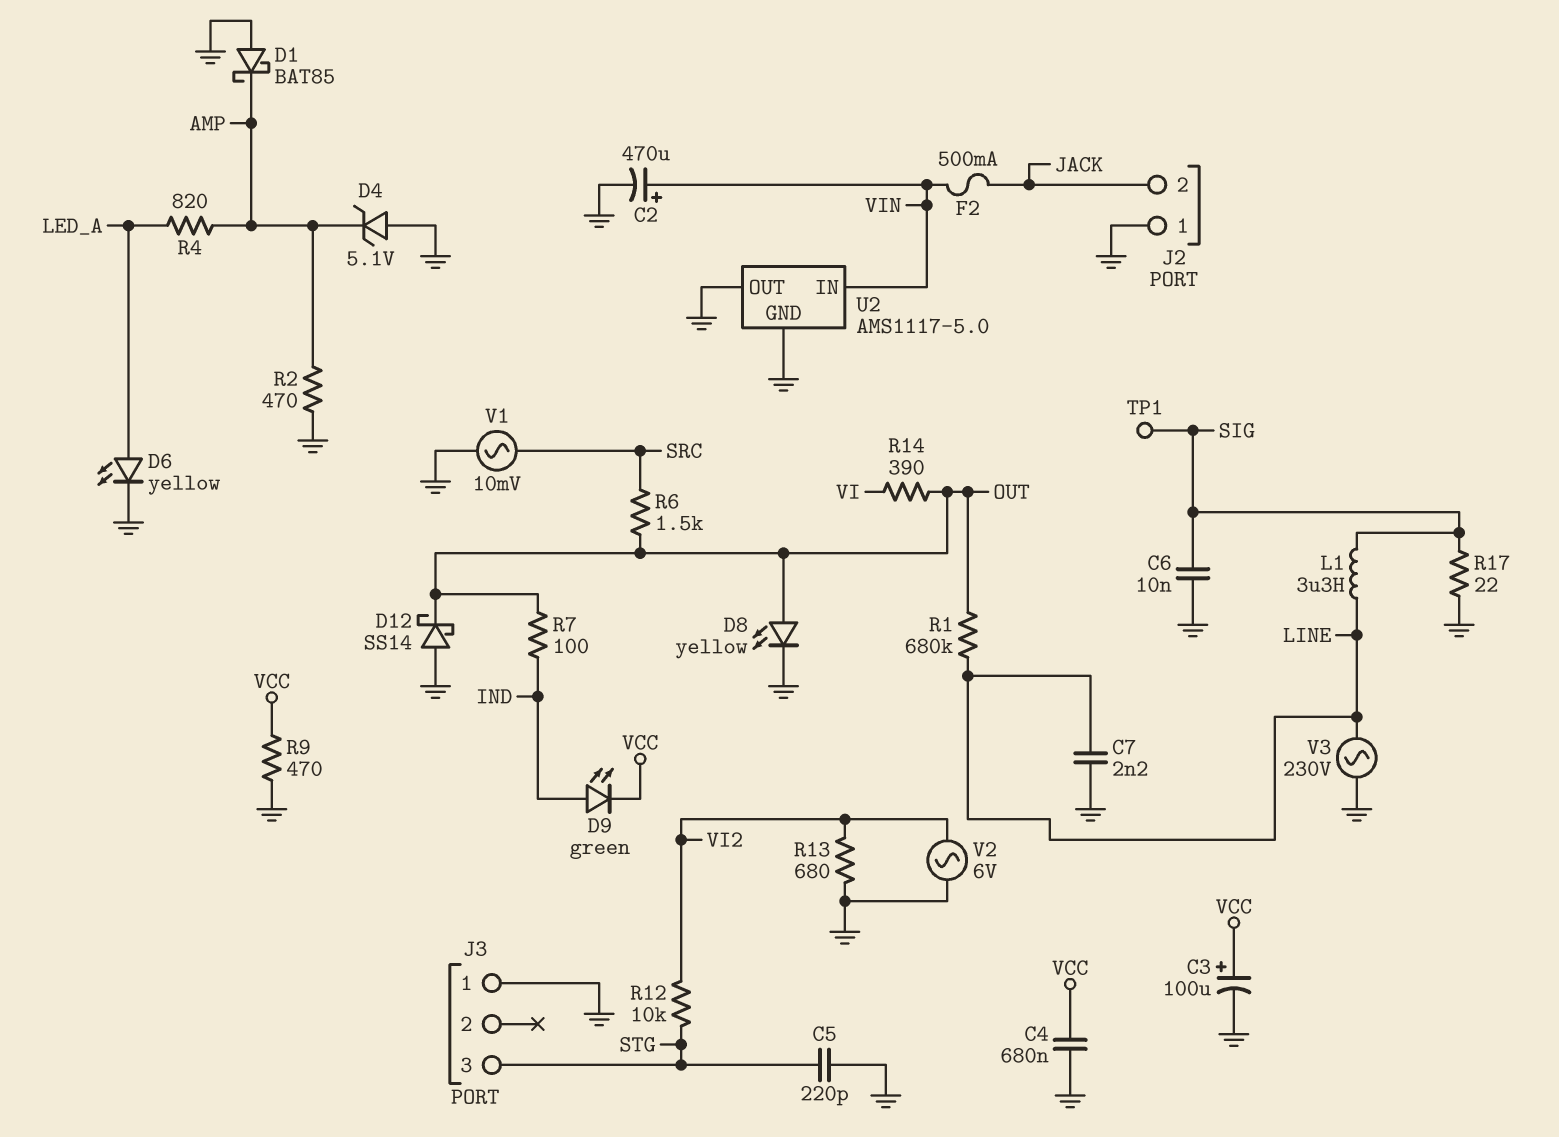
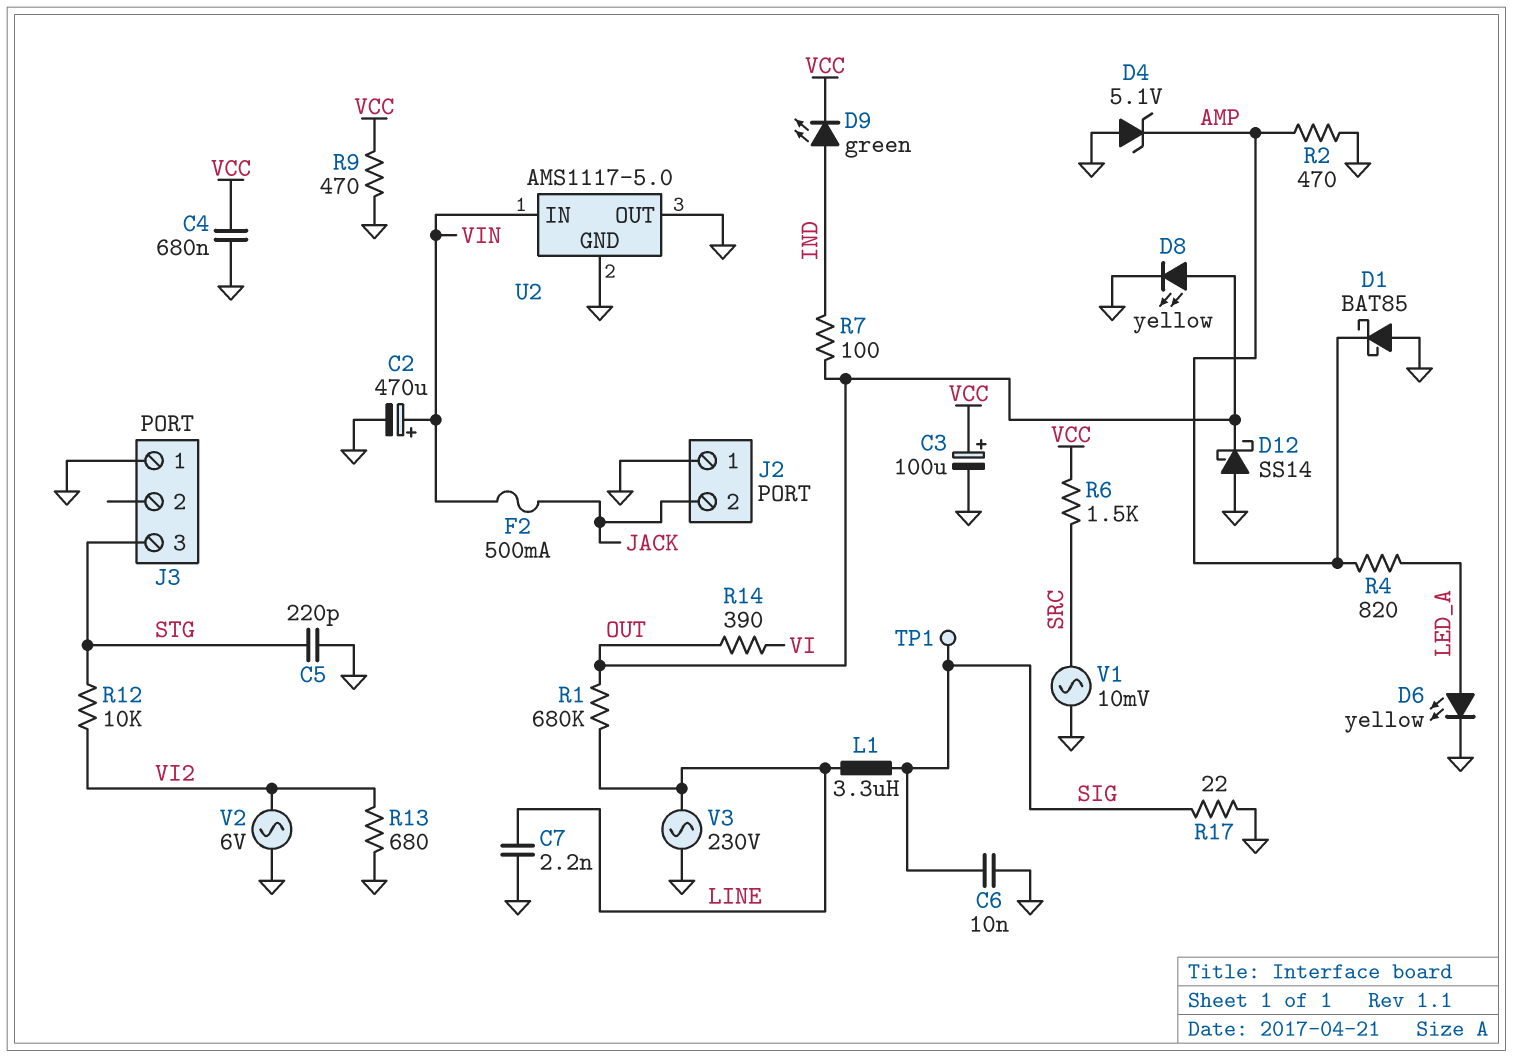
R6: 1.5k (OUT, SRC) -> 1.5k (SRC, VCC)

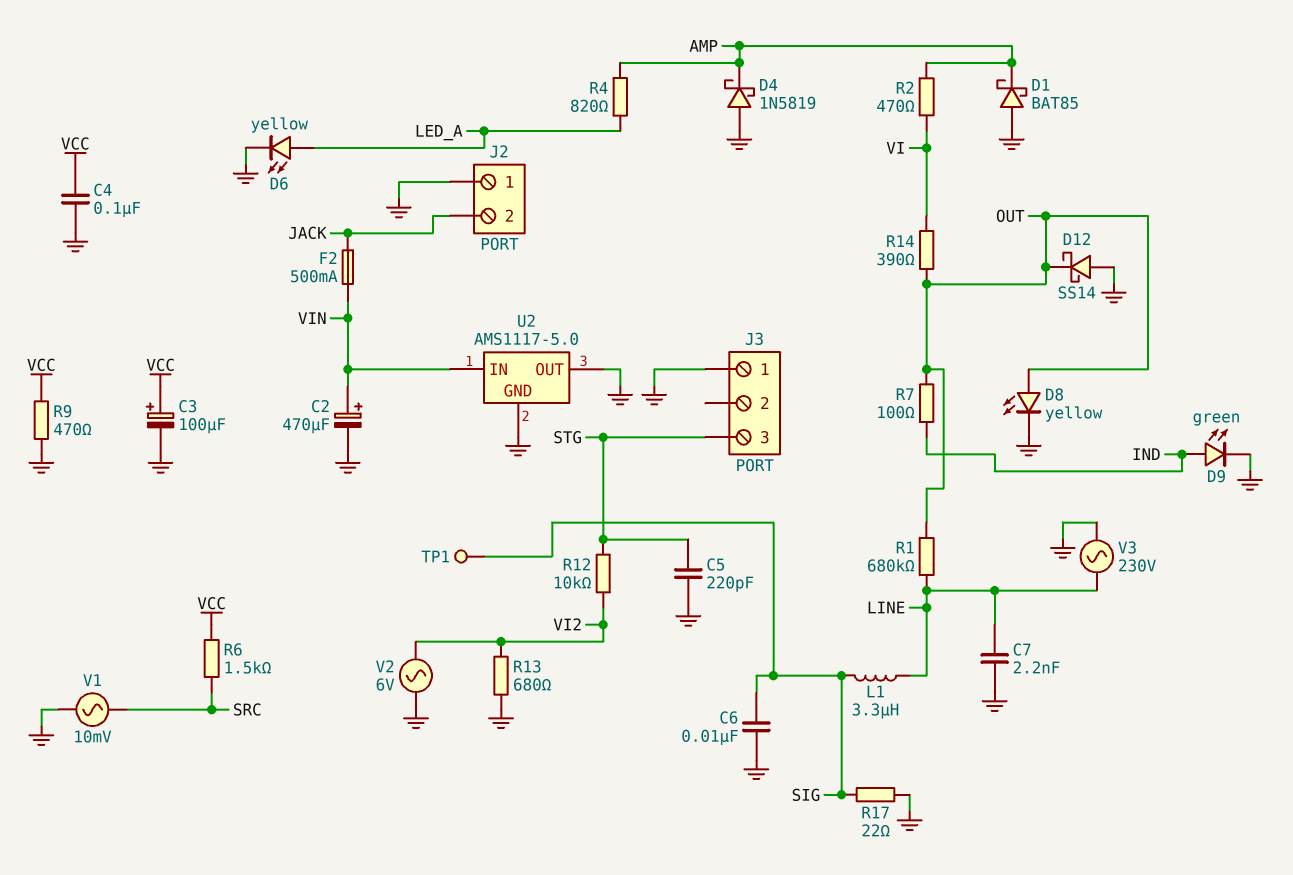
C4: 680nF (GND, VCC) -> 100nF (GND, VCC)
D4: zener 5.1V (A GND, K AMP) -> schottky 1N5819 (A GND, K AMP)
D9: LED green (A IND, K VCC) -> LED green (A IND, K GND)
R2: 470 (AMP, GND) -> 470 (AMP, VI)

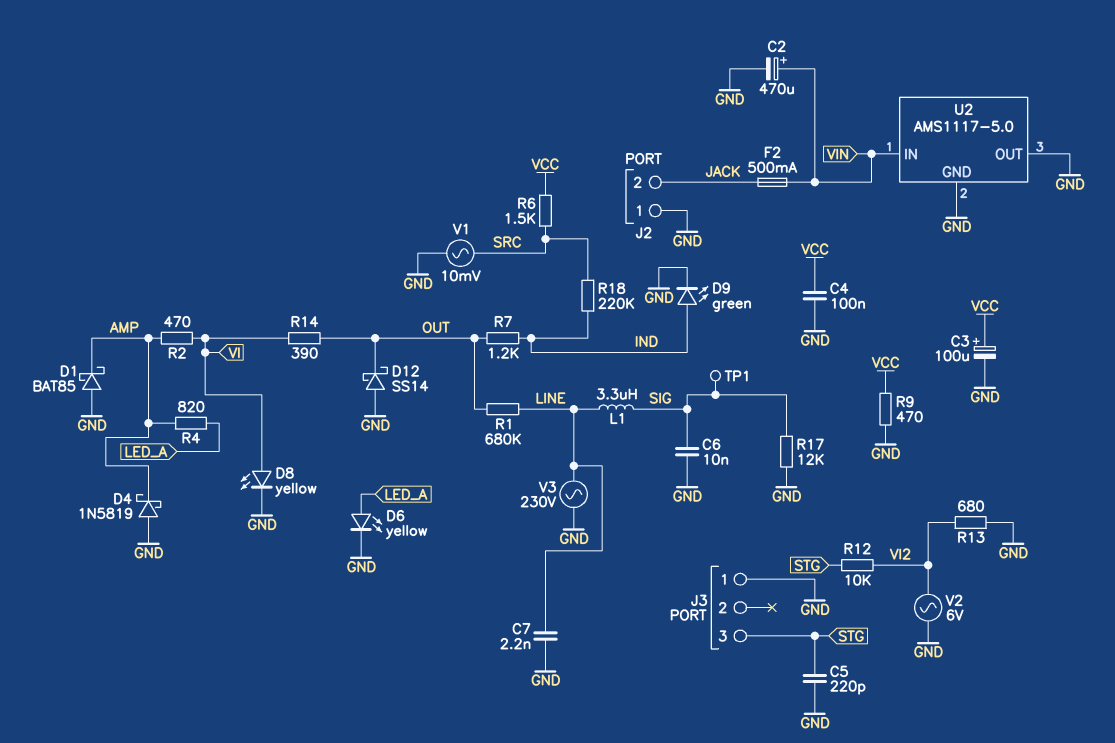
D8: LED yellow (A OUT, K GND) -> LED yellow (A VI, K GND)
R7: 100 (IND, OUT) -> 1.2k (IND, OUT)
R17: 22 (GND, SIG) -> 12k (GND, SIG)
R18: none -> 220k (IND, SRC)

